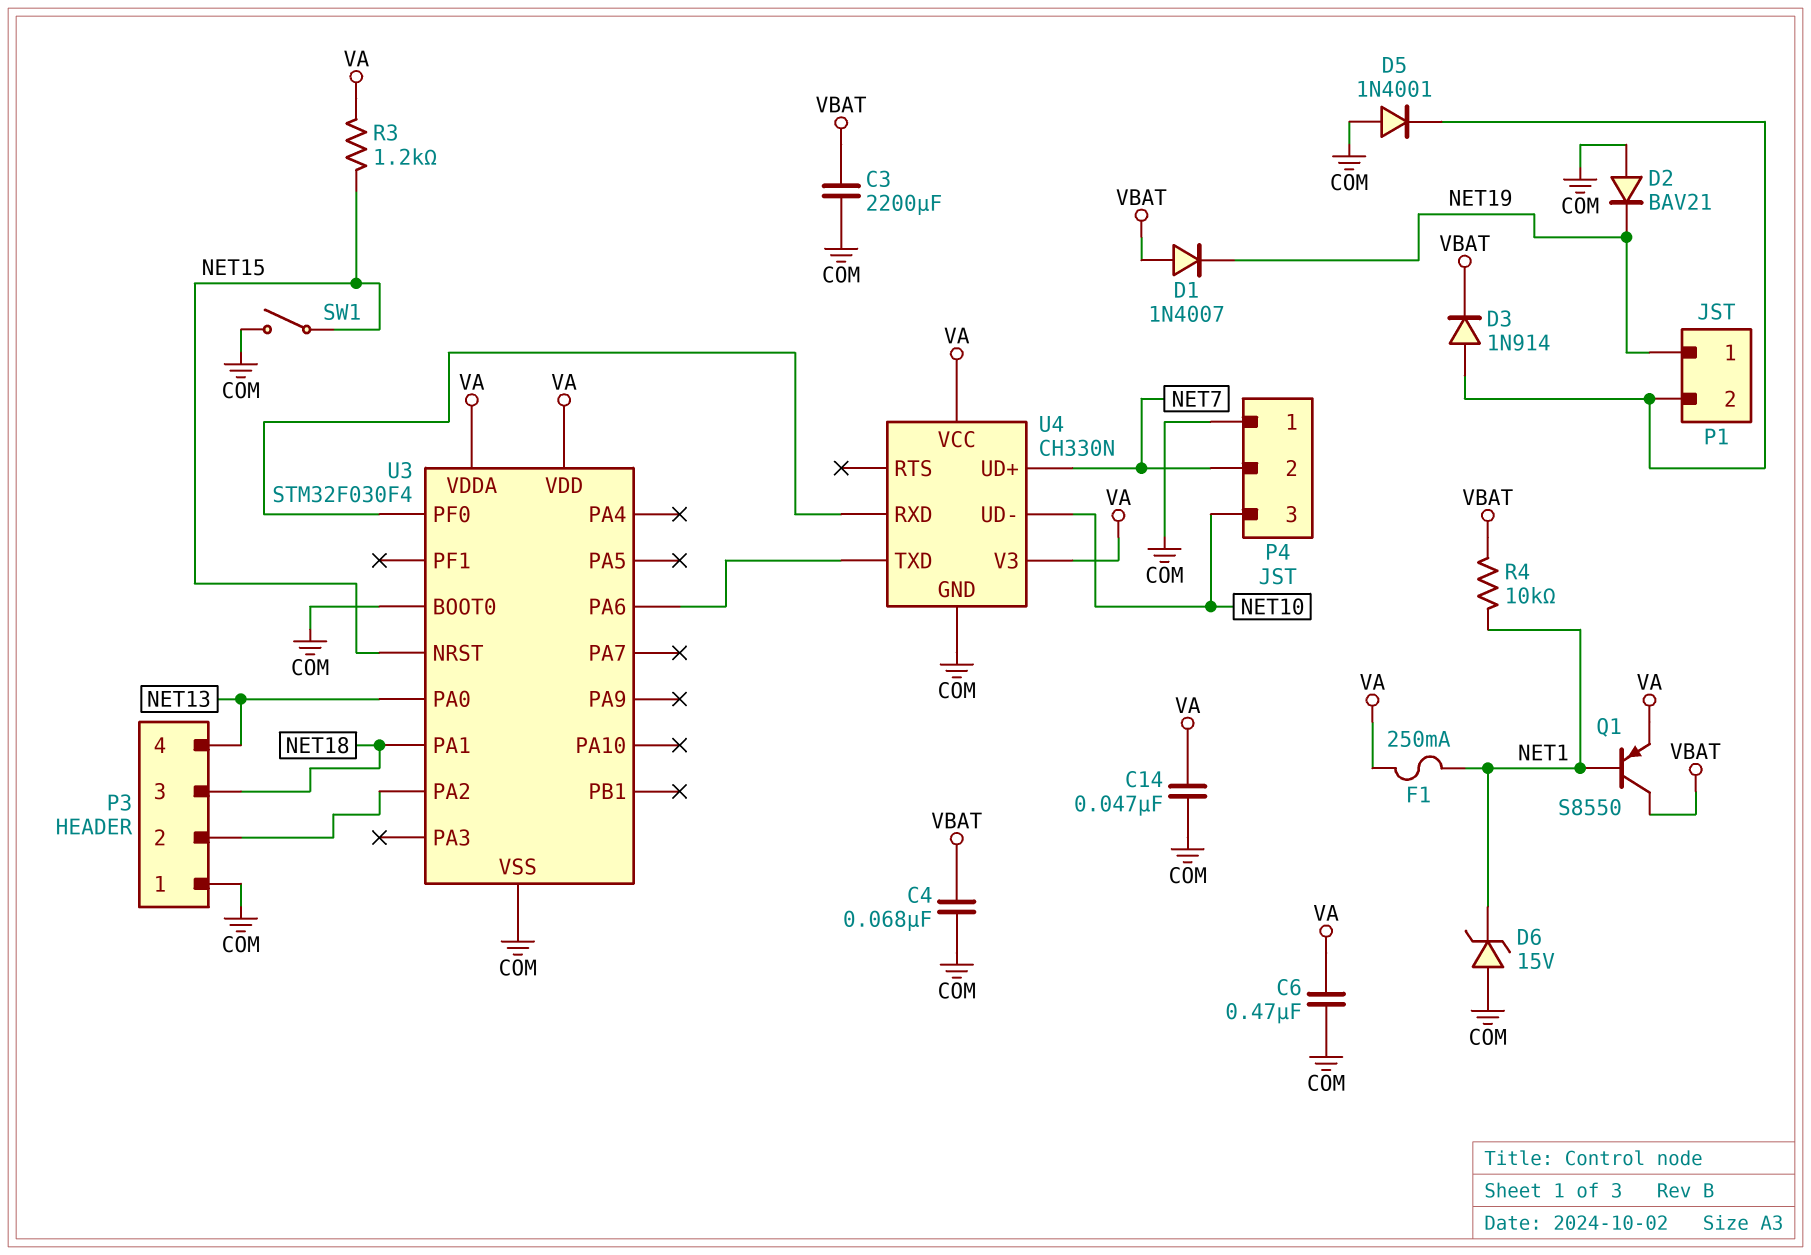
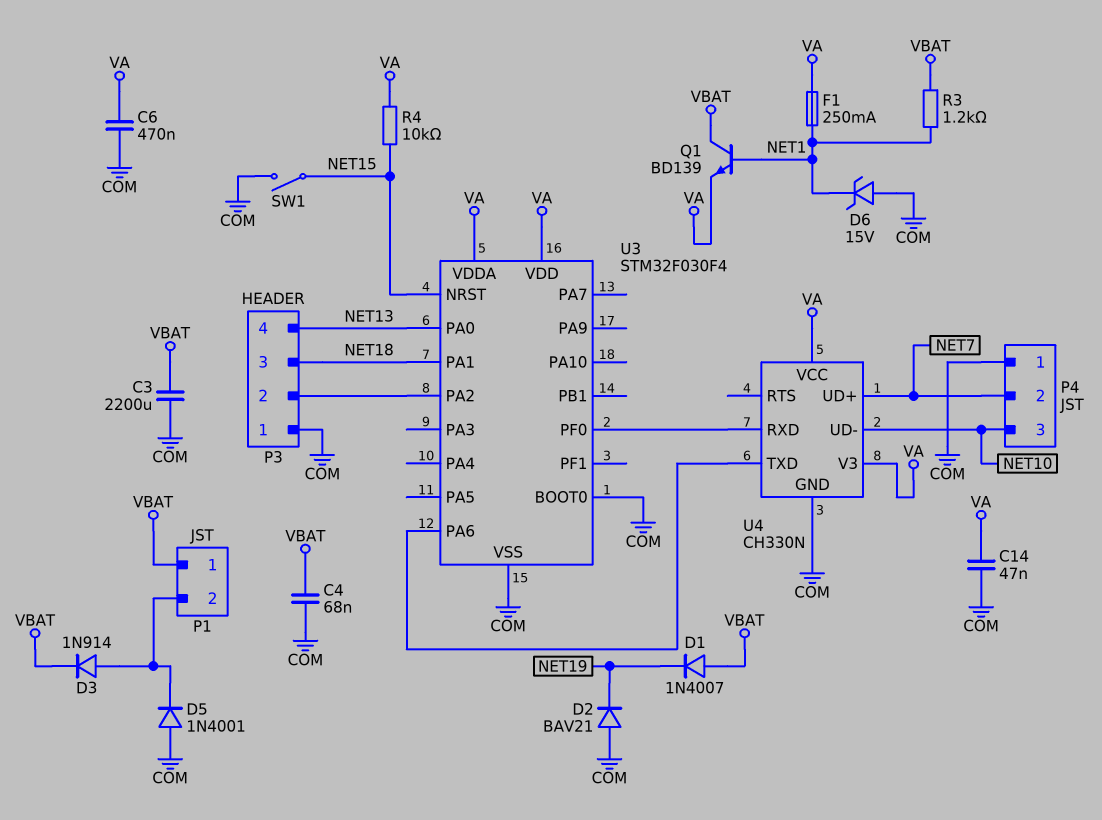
P1 pin 1: NET19 -> VBAT
Q1: PNP S8550 (B NET1, C VBAT, E VA) -> NPN BD139 (B NET1, C VBAT, E VA)
R3: 1.2k (NET15, VA) -> 1.2k (NET1, VBAT)
R4: 10k (NET1, VBAT) -> 10k (NET15, VA)

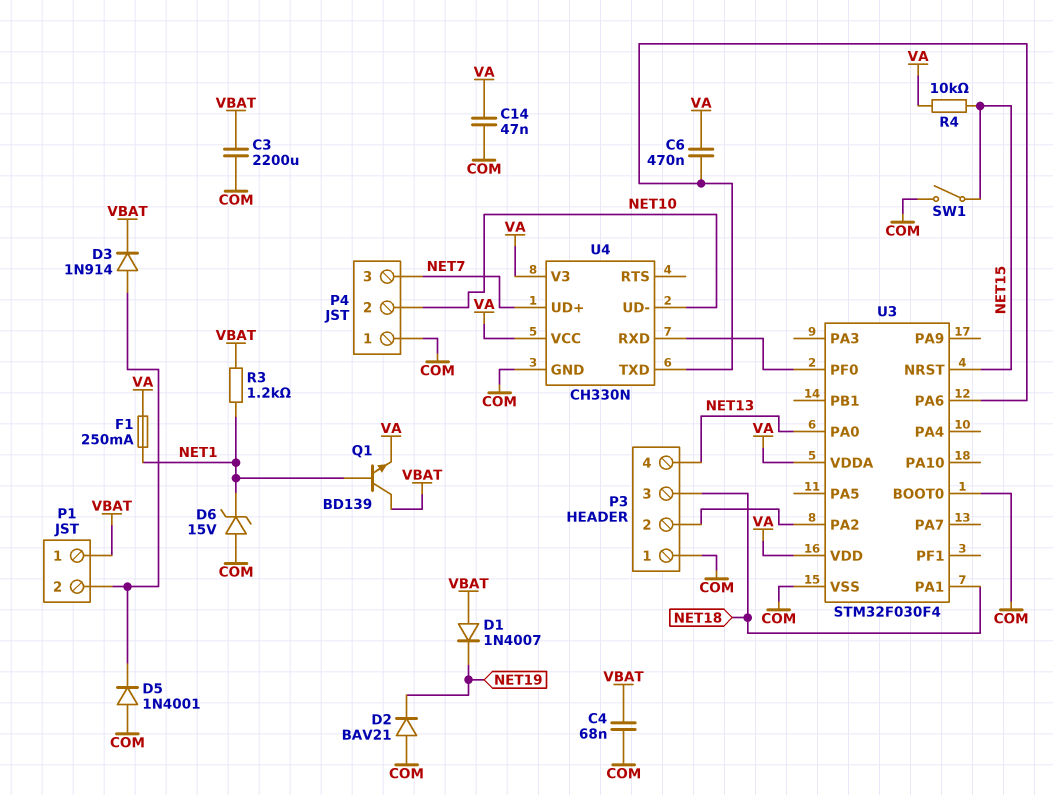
C6: 470nF (COM, VA) -> 470nF (U3/PA6, VA)
P4 pin 2: NET7 -> NET10
P4 pin 3: NET10 -> NET7

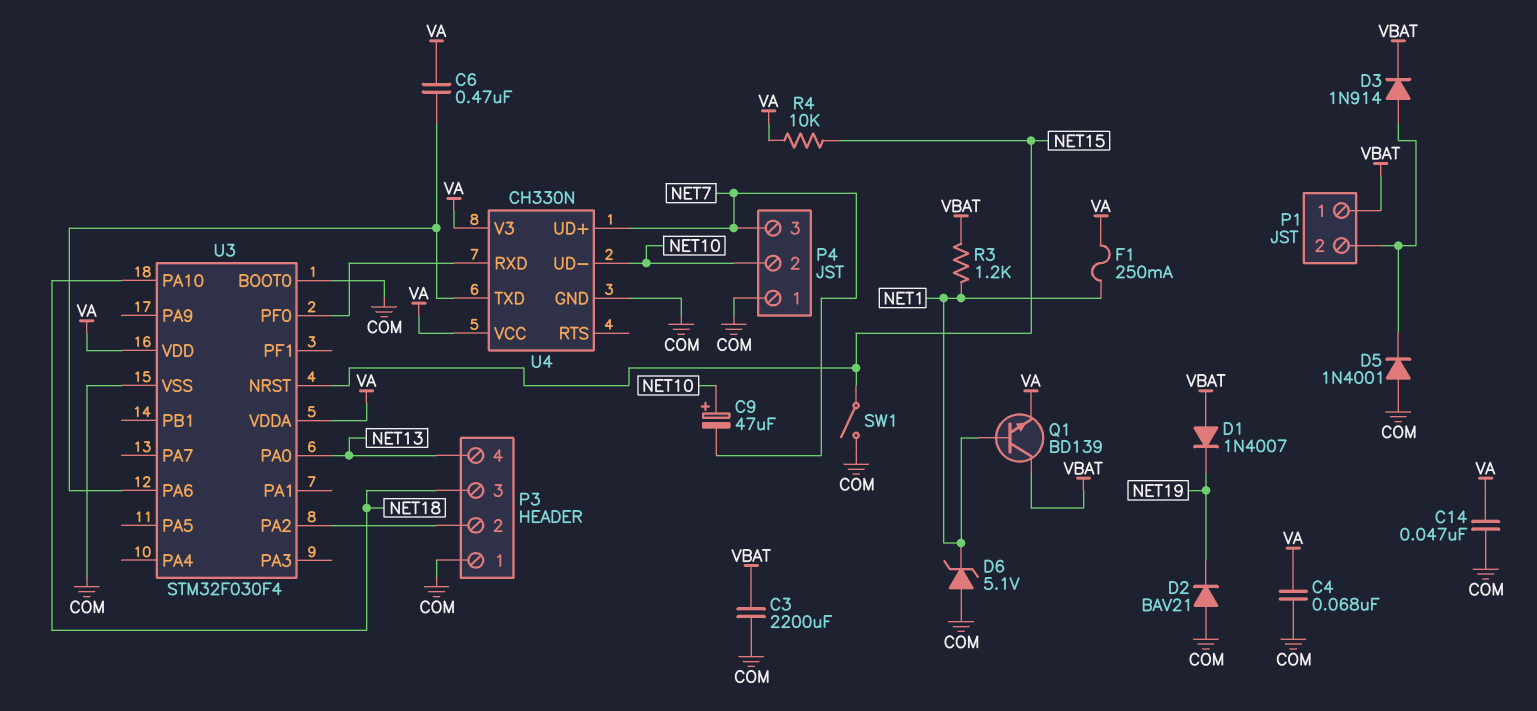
C4: 68nF (COM, VBAT) -> 68nF (COM, VA)
C9: none -> 47uF (plus NET10, minus NET7)
D6: zener 15V (A COM, K NET1) -> zener 5.1V (A COM, K NET1)
U3 pin PA1: NET18 -> none
U3 pin PA10: none -> NET18

